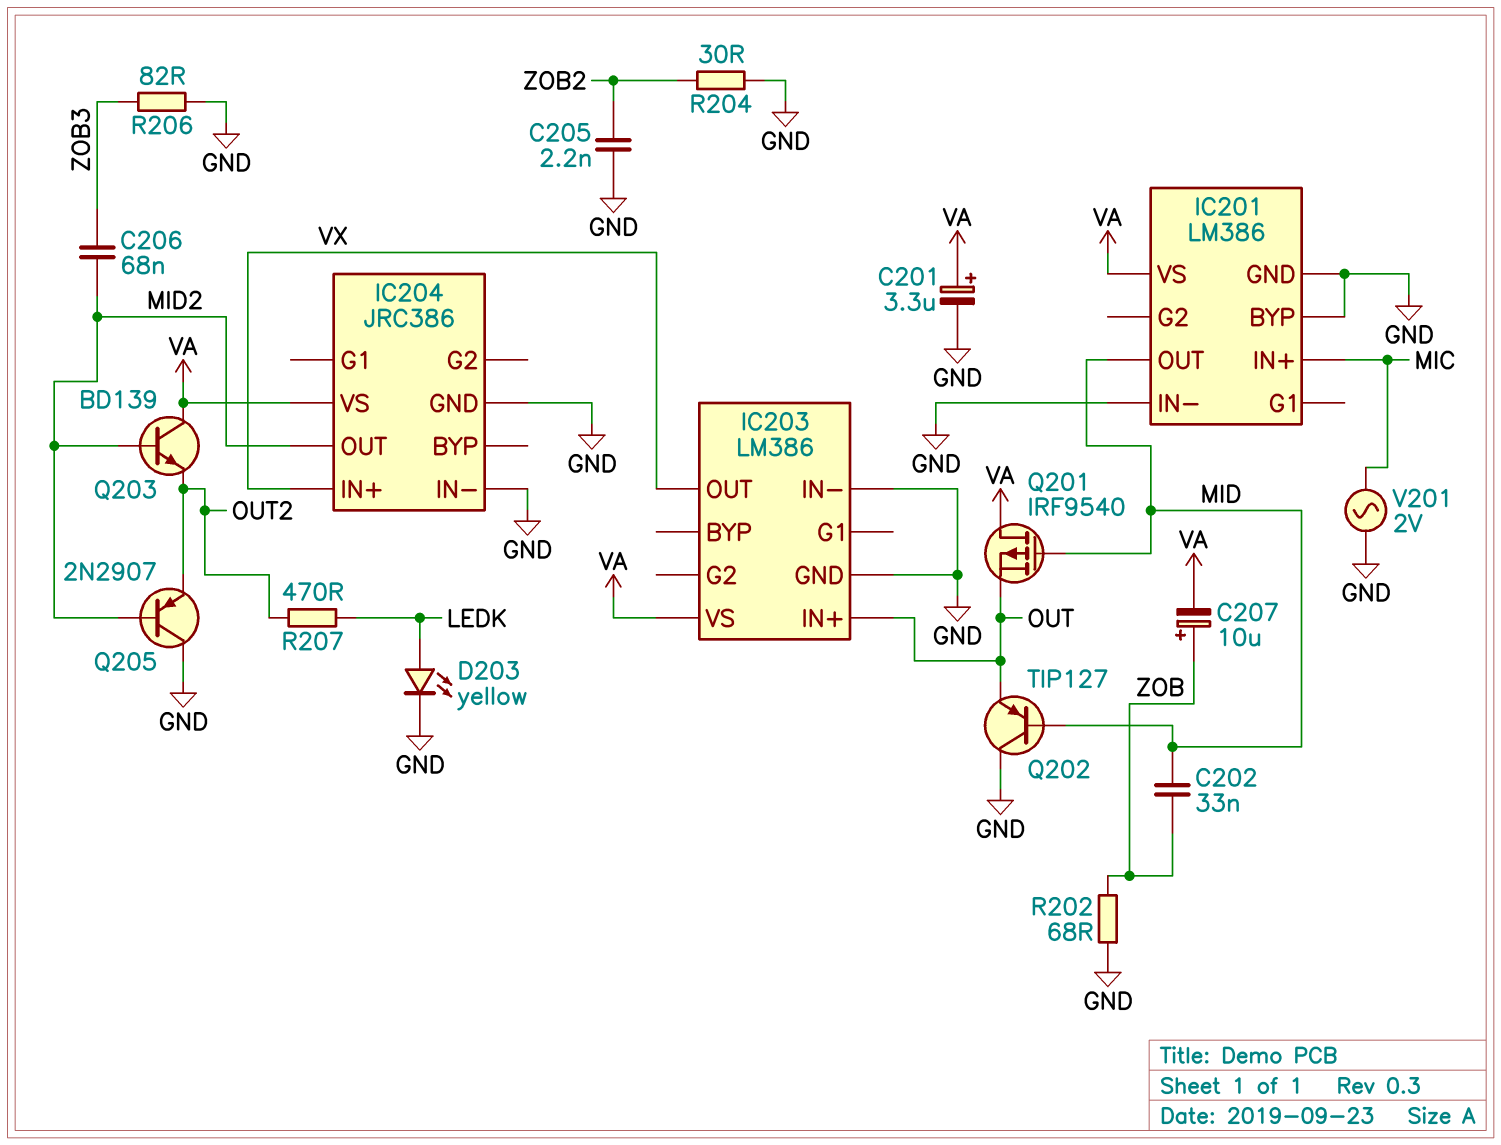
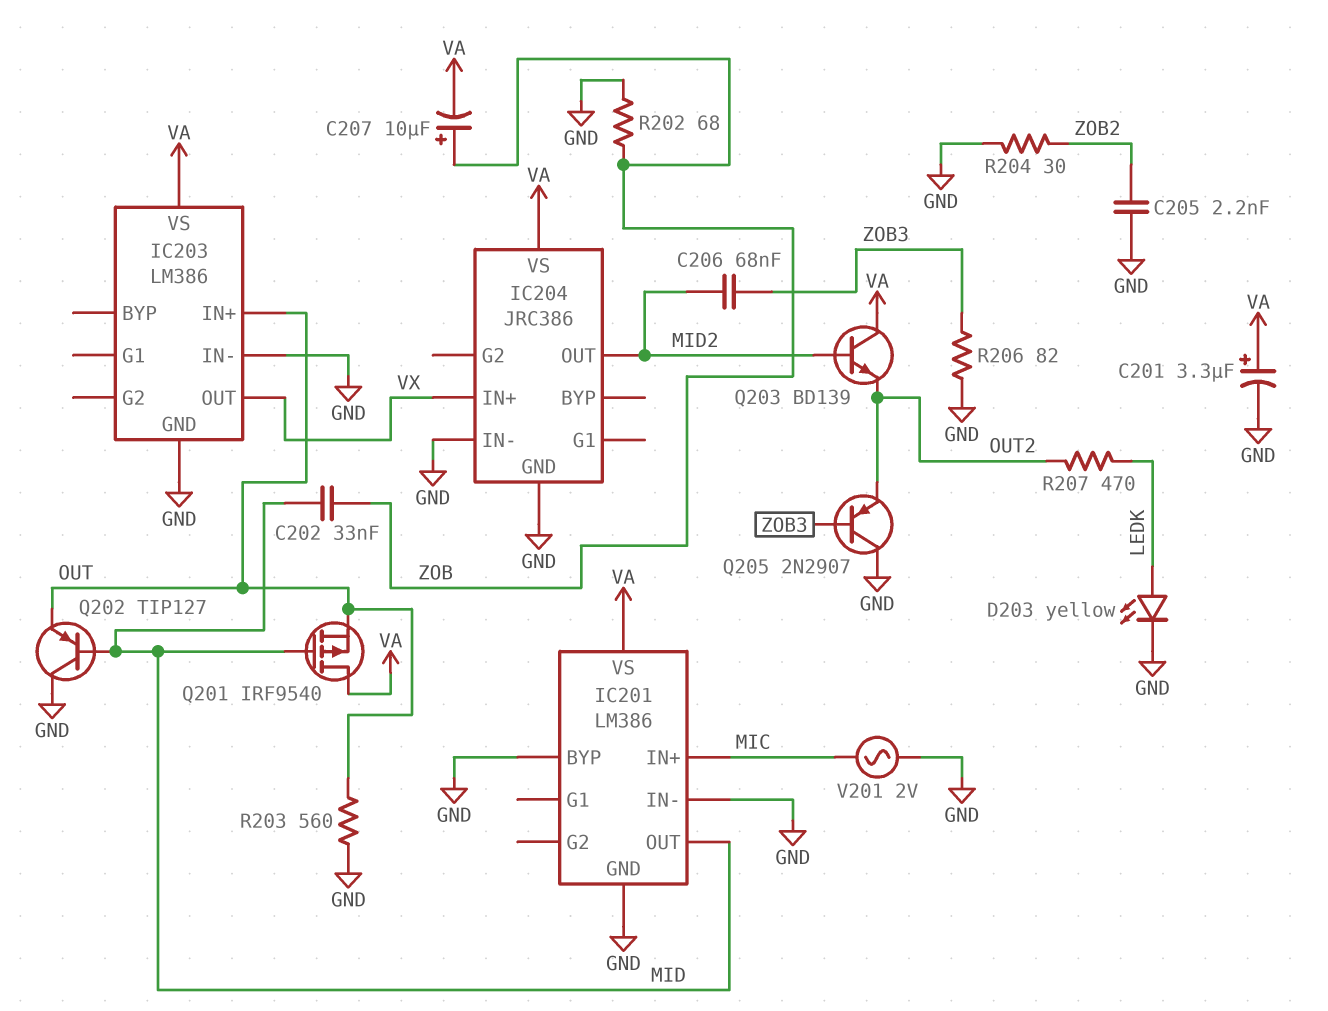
Q205: PNP 2N2907 (B MID2, C GND, E OUT2) -> PNP 2N2907 (B ZOB3, C GND, E OUT2)
R203: none -> 560 (GND, OUT)

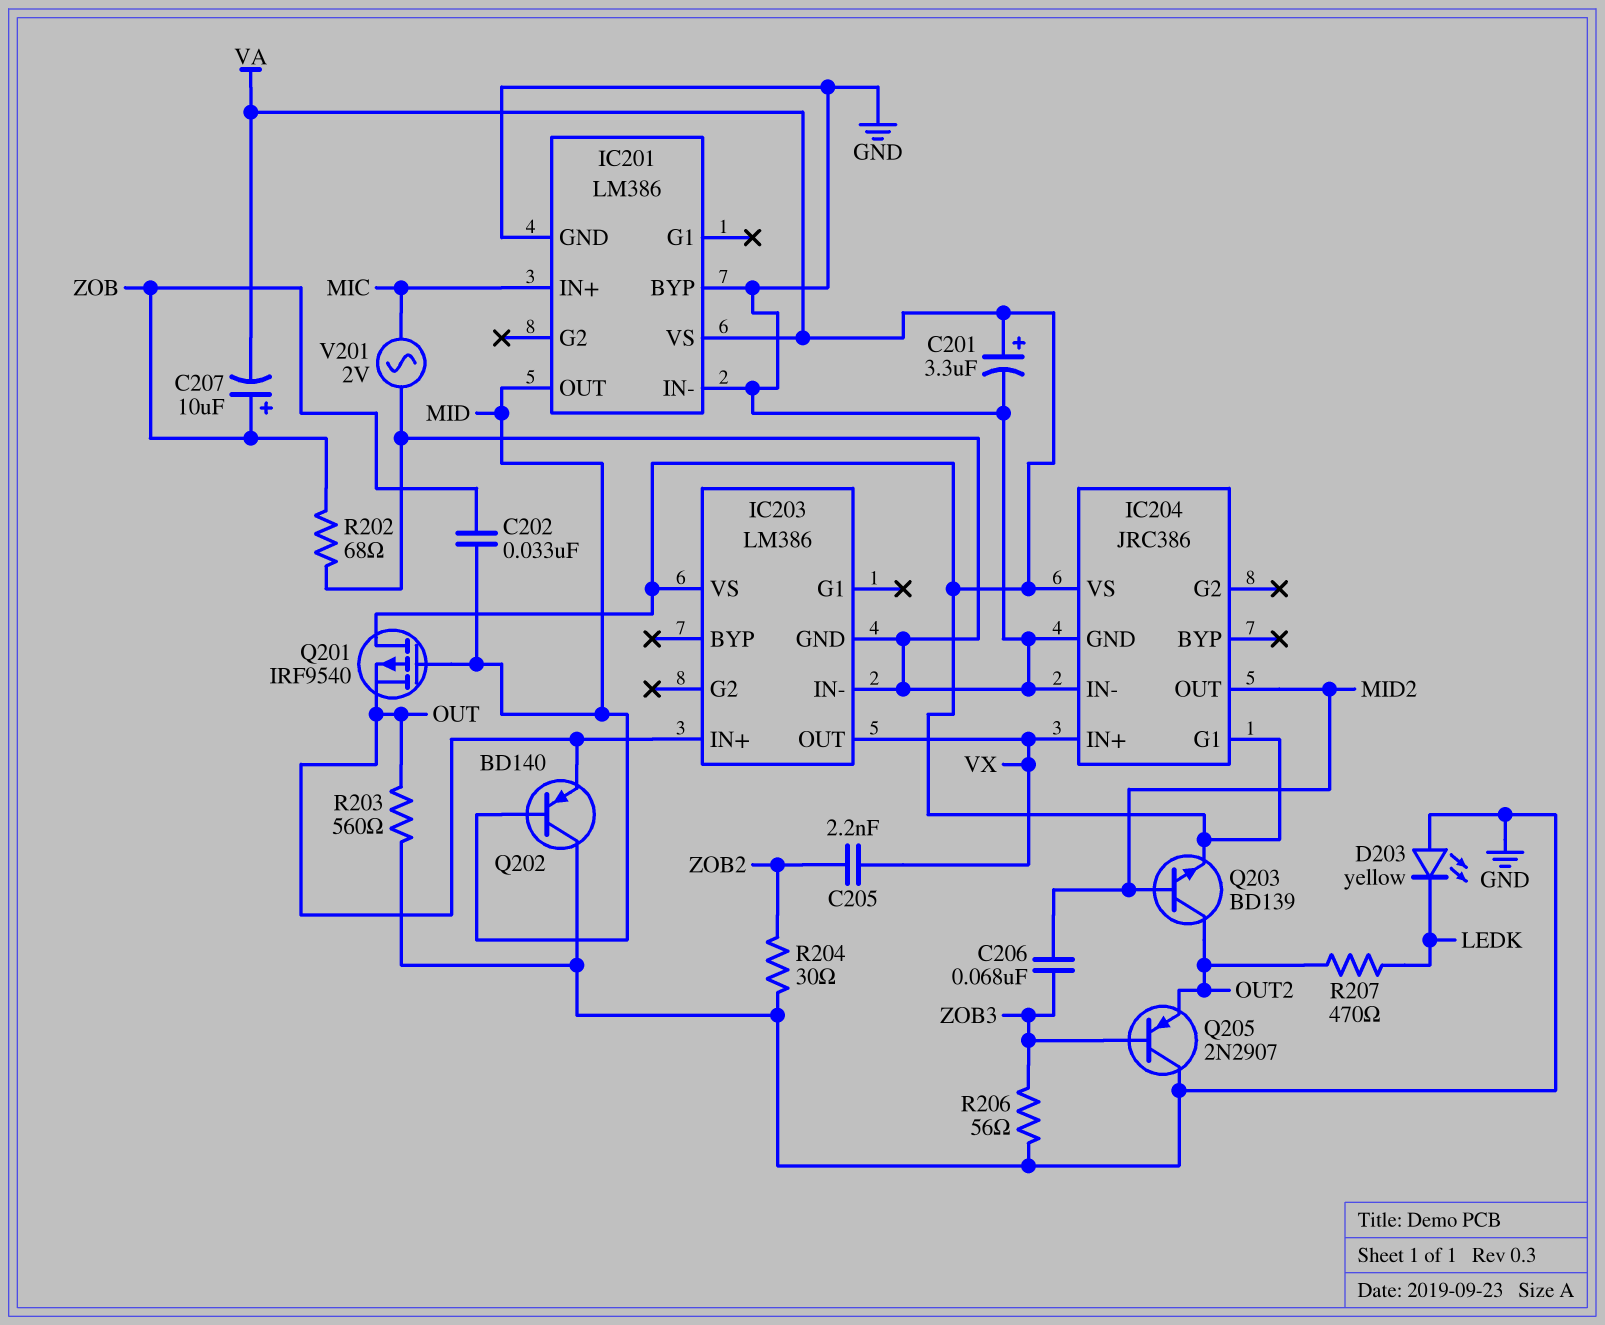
C205: 2.2nF (GND, ZOB2) -> 2.2nF (VX, ZOB2)
D203: LED yellow (A LEDK, K GND) -> LED yellow (A GND, K LEDK)
IC204 pin G1: none -> VA
Q202: PNP TIP127 (B MID, C GND, E OUT) -> PNP BD140 (B MID, C GND, E OUT)
Q203: NPN BD139 (B MID2, C VA, E OUT2) -> NPN BD139 (B MID2, C OUT2, E VA)
R206: 82 (GND, ZOB3) -> 56 (GND, ZOB3)

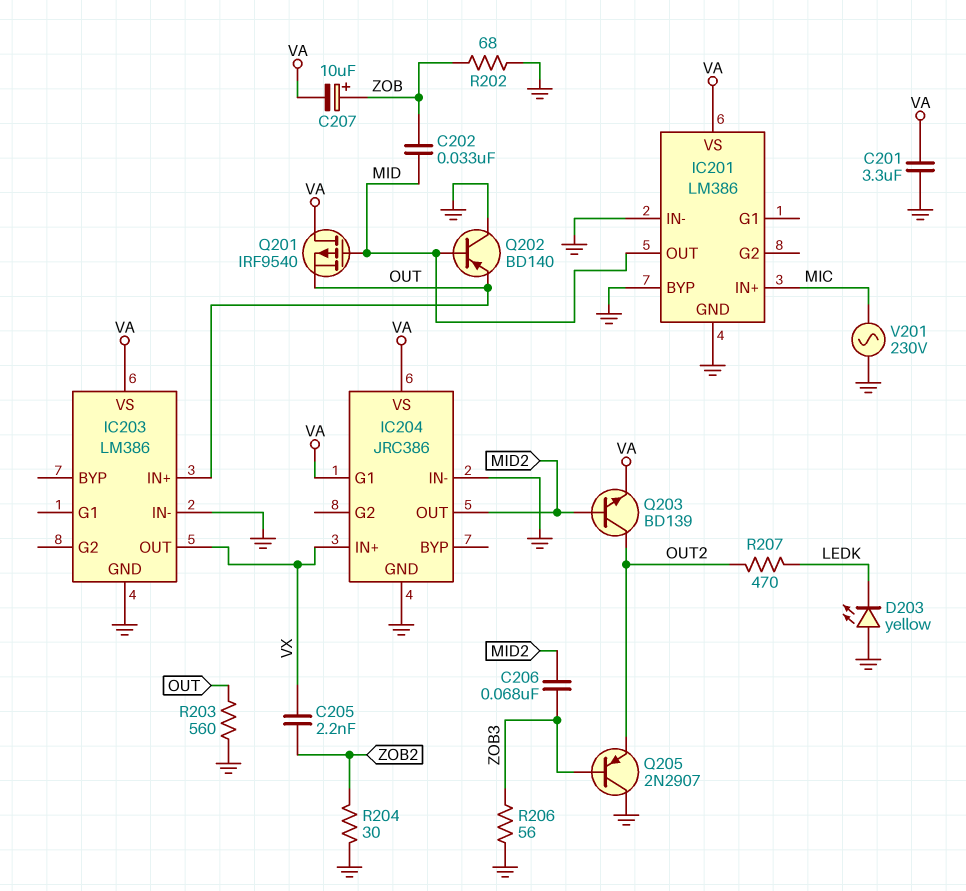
C201: 3.3uF (plus VA, minus GND) -> 3.3uF (GND, VA)
V201: AC 2V (GND, MIC) -> AC 230V (GND, MIC)

